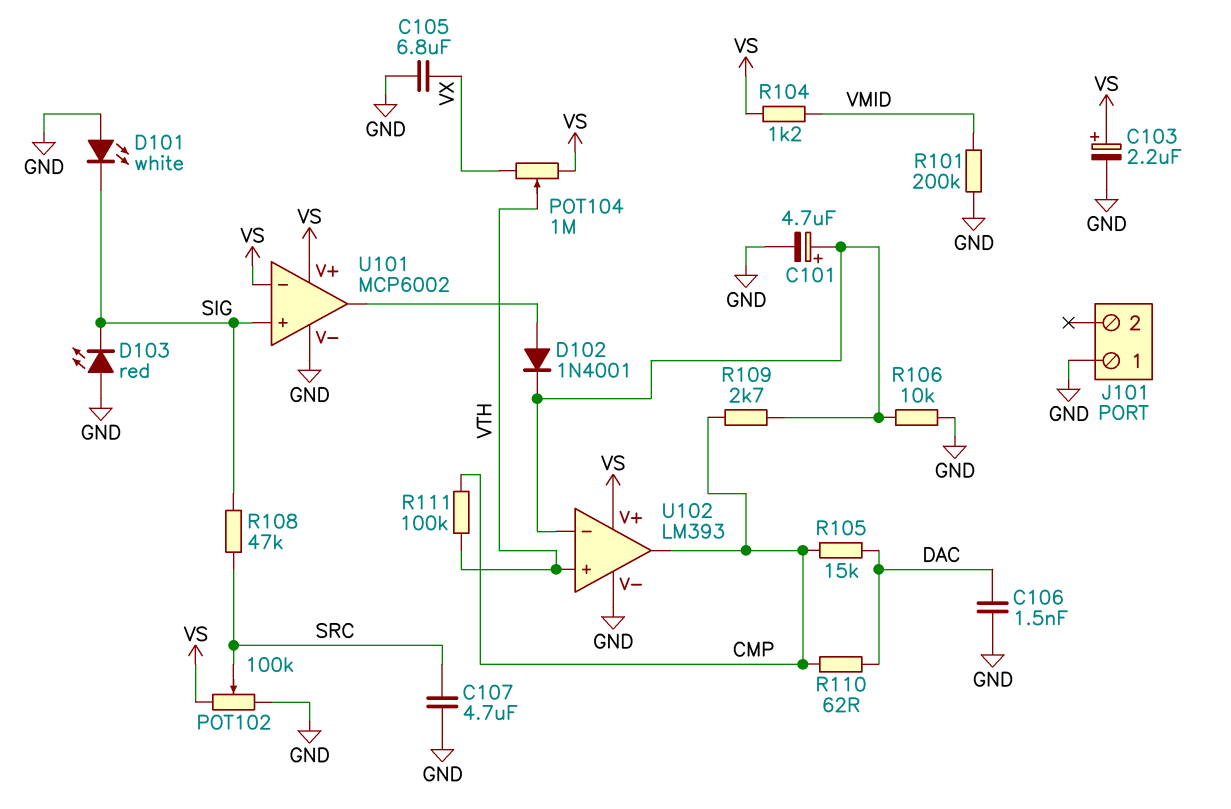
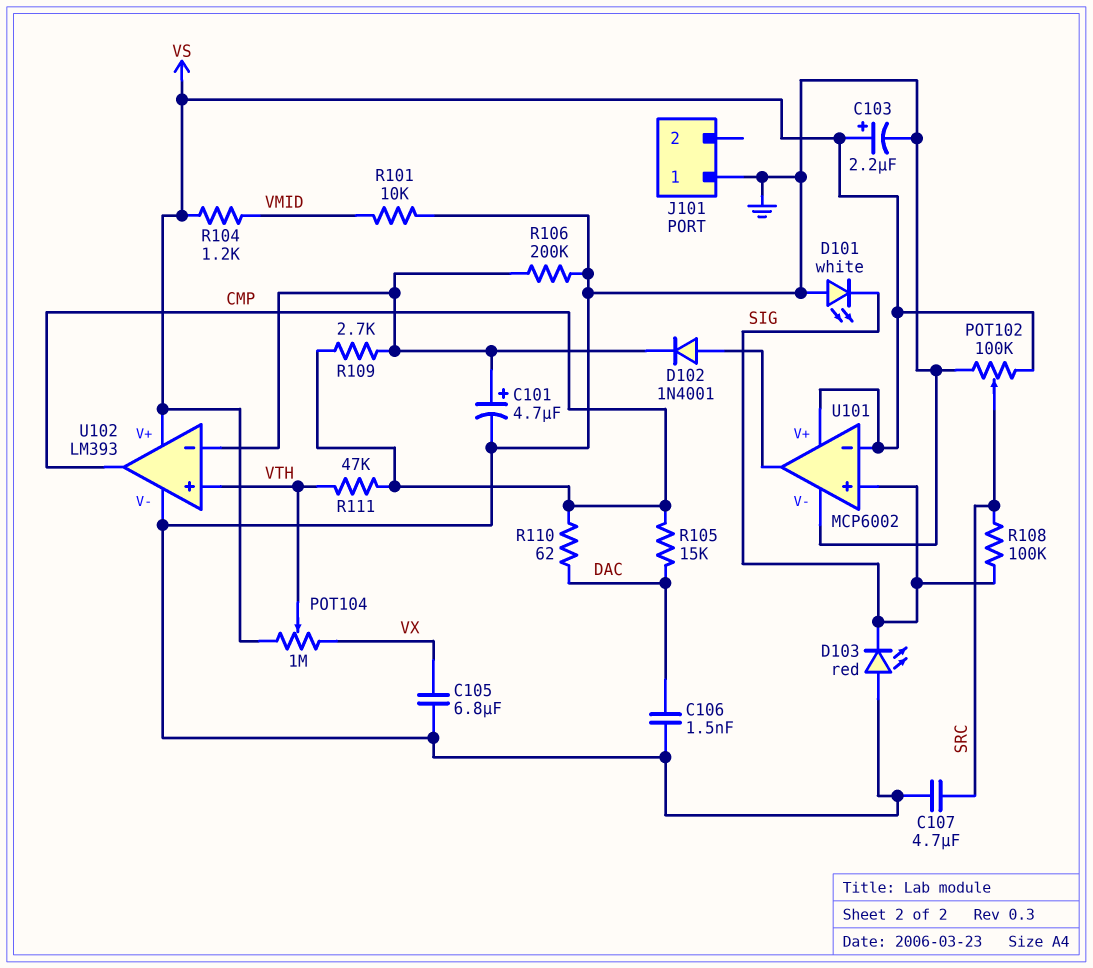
R101: 200k (GND, VMID) -> 10k (GND, VMID)
R106: 10k (GND, U102/in-) -> 200k (GND, U102/in-)
R108: 47k (SIG, SRC) -> 100k (SIG, SRC)
R111: 100k (CMP, VTH) -> 47k (CMP, VTH)

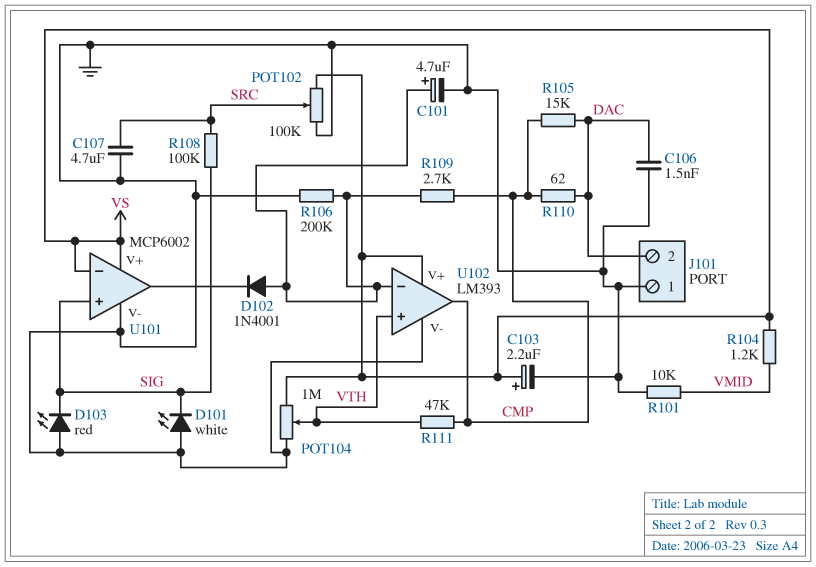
C105: 6.8uF (GND, VX) -> none
D102: diode 1N4001 (A U101/out, K U102/in-) -> diode 1N4001 (A U102/in-, K U101/out)
J101 pin 2: none -> DAC
POT104: 1M (VS, VX, wiper VTH) -> 1M (GND, VS, wiper VTH)

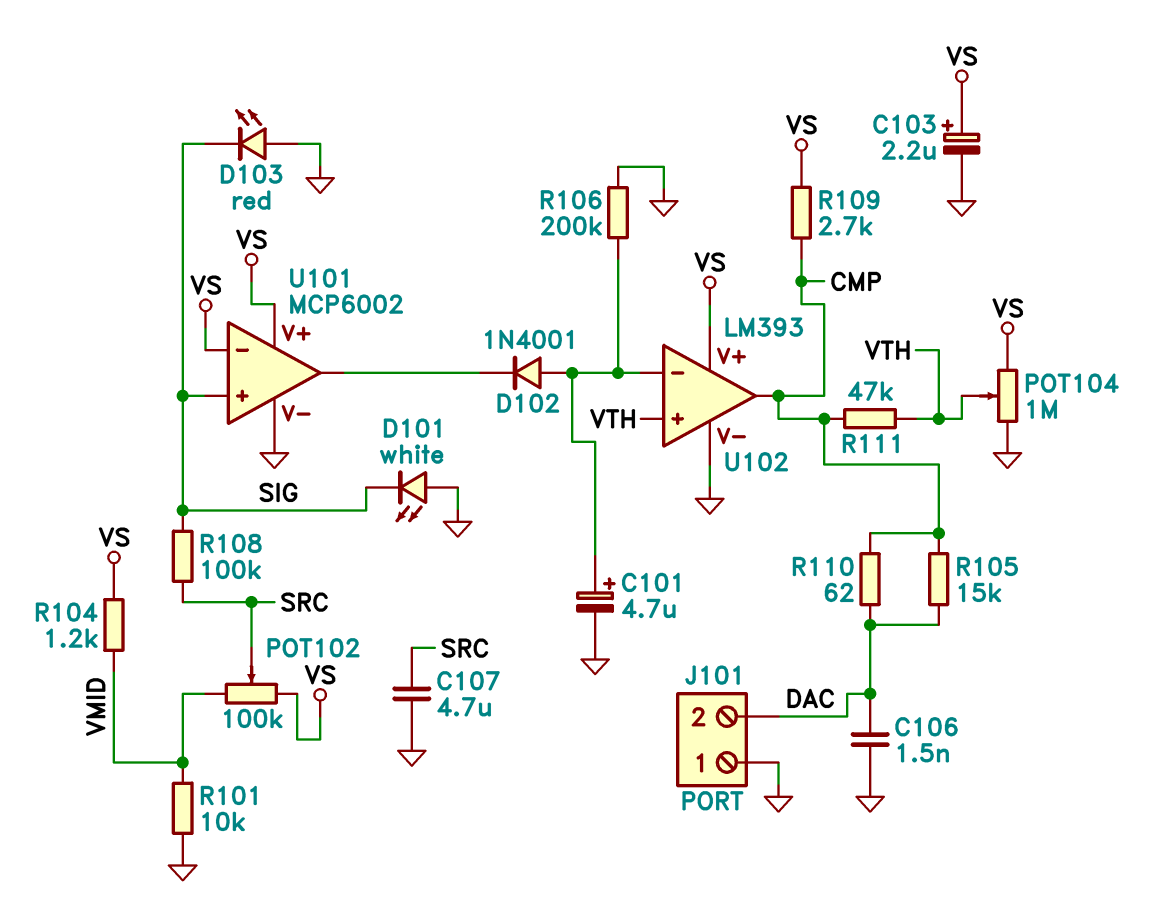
POT102: 100k (GND, VS, wiper SRC) -> 100k (VMID, VS, wiper SRC)
R109: 2.7k (CMP, U102/in-) -> 2.7k (CMP, VS)

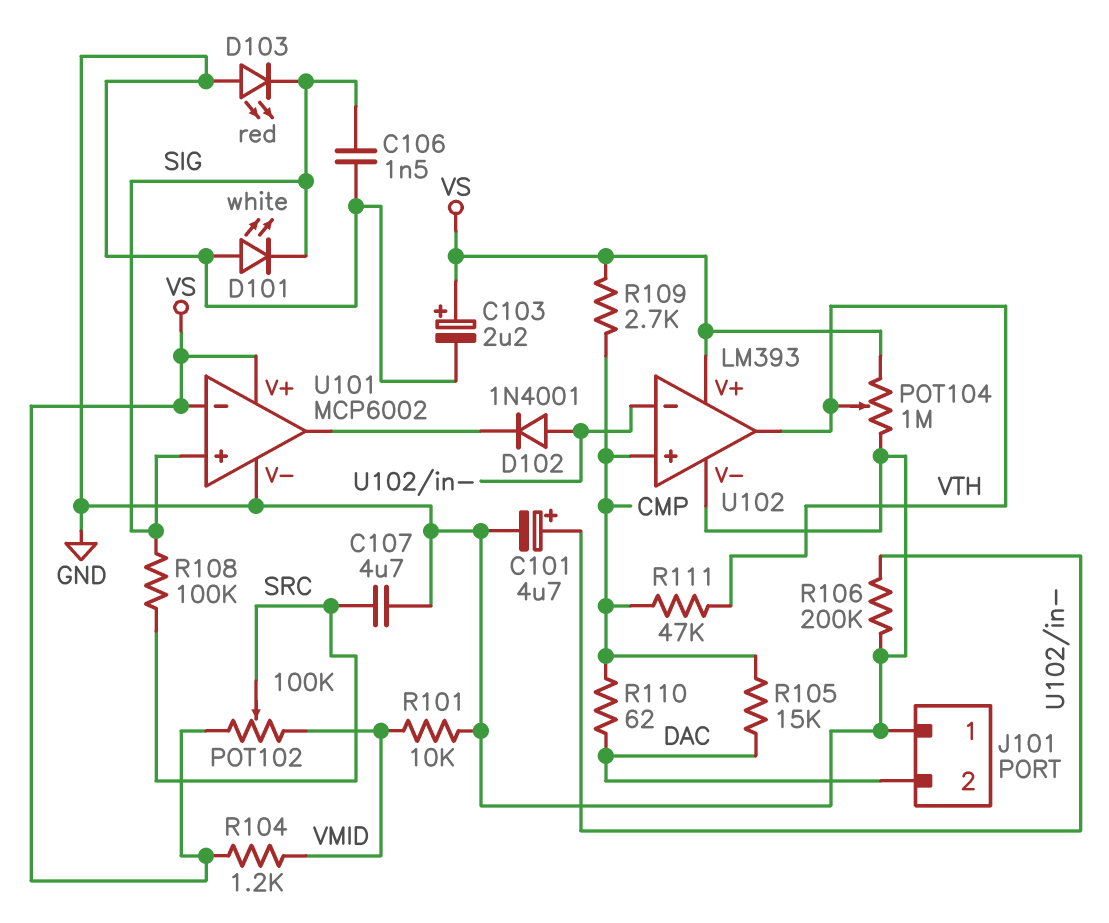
C106: 1.5nF (DAC, GND) -> 1.5nF (GND, SIG)
U102 pin in+: VTH -> CMP
U102 pin out: CMP -> VTH

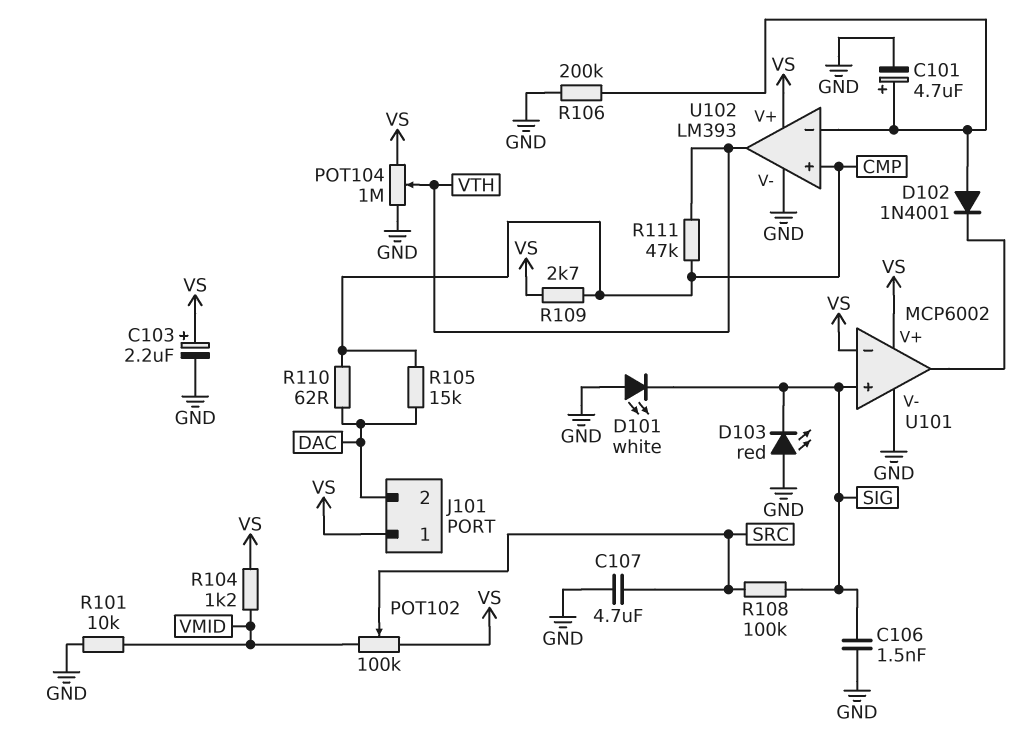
J101 pin 1: GND -> VS

